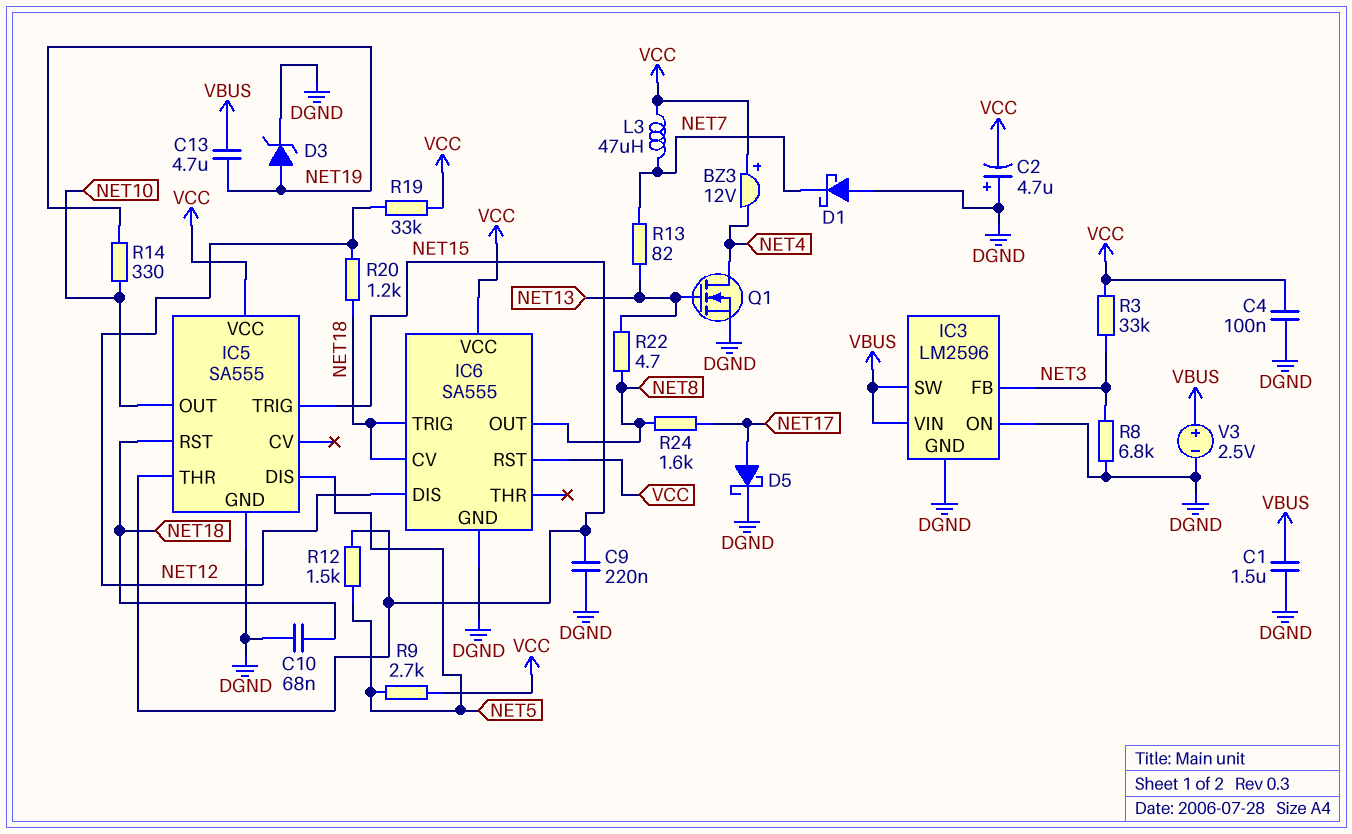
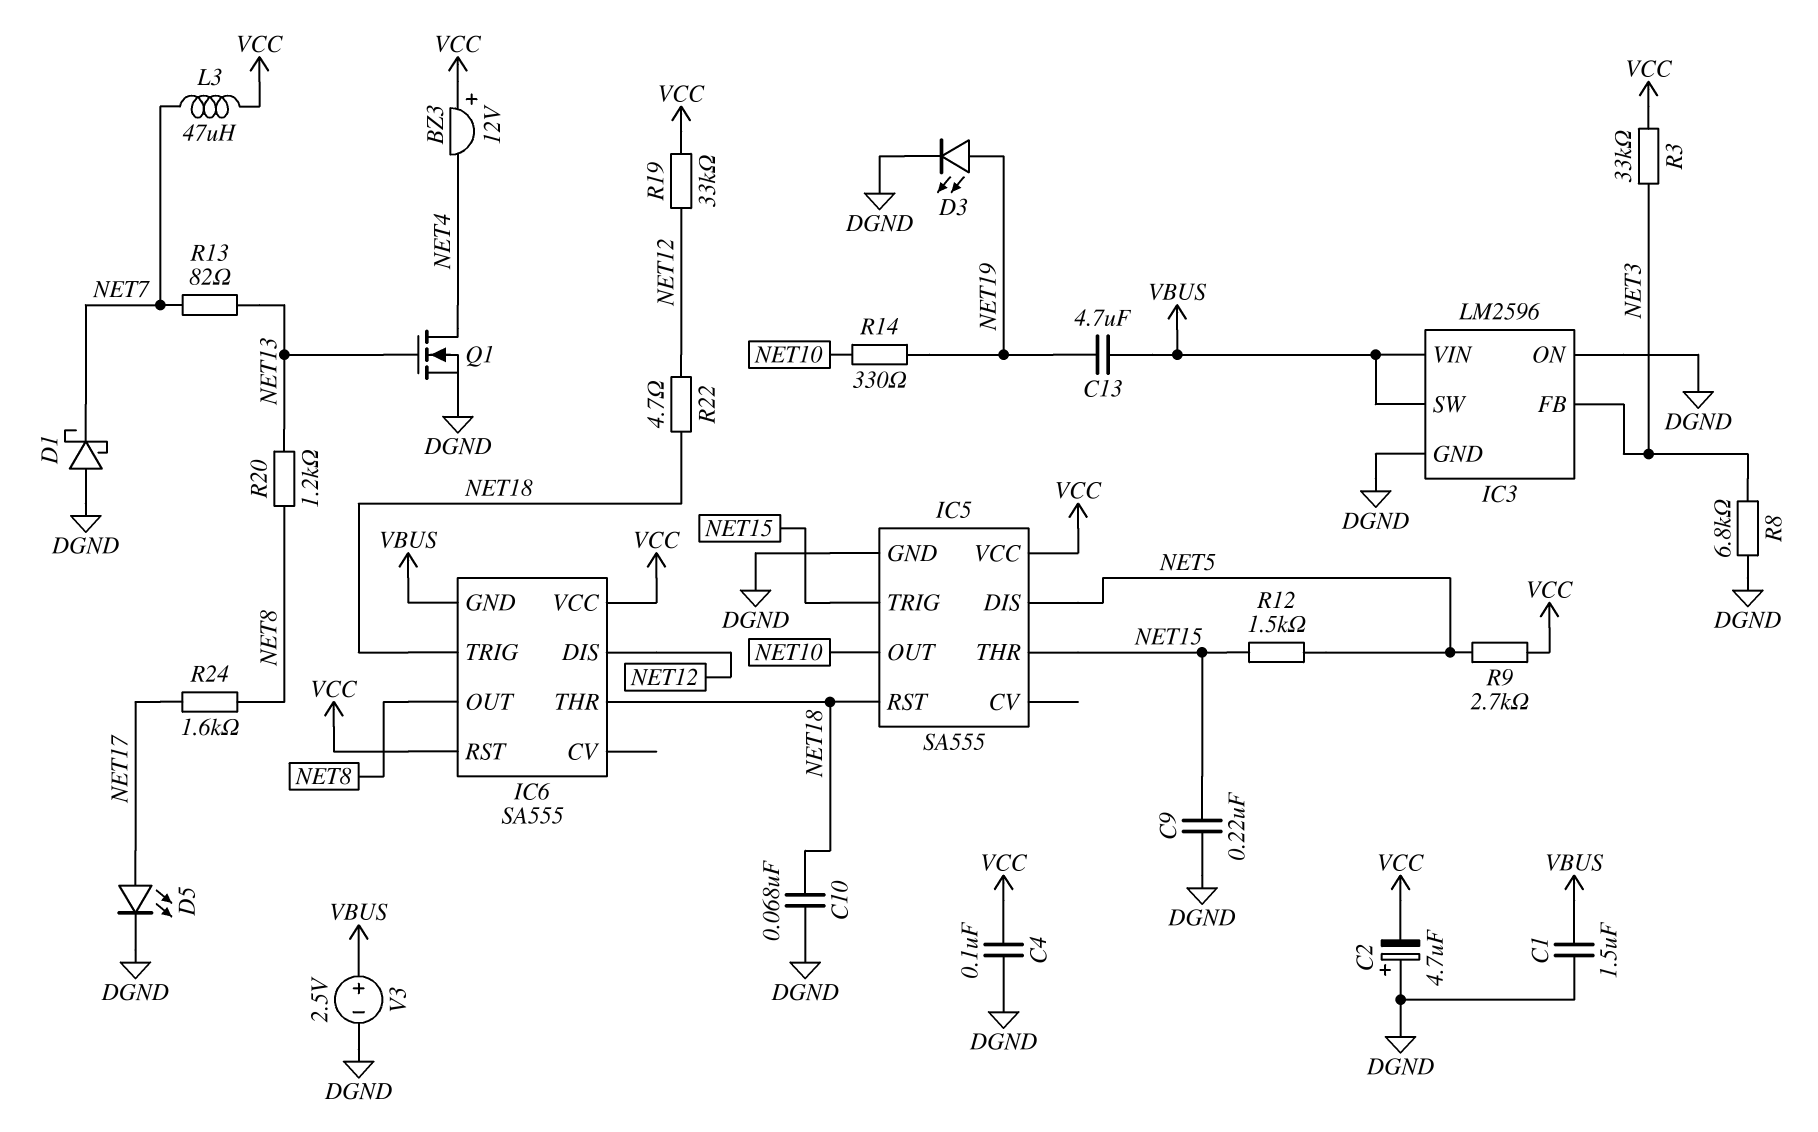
D3: zener (A NET19, K DGND) -> LED (A NET19, K DGND)
D5: schottky (A NET17, K DGND) -> LED (A NET17, K DGND)
IC6 pin CV: NET18 -> none
IC6 pin GND: DGND -> VBUS
IC6 pin THR: none -> NET18
R20: 1.2k (NET12, NET18) -> 1.2k (NET8, NET13)
R22: 4.7 (NET8, NET13) -> 4.7 (NET12, NET18)

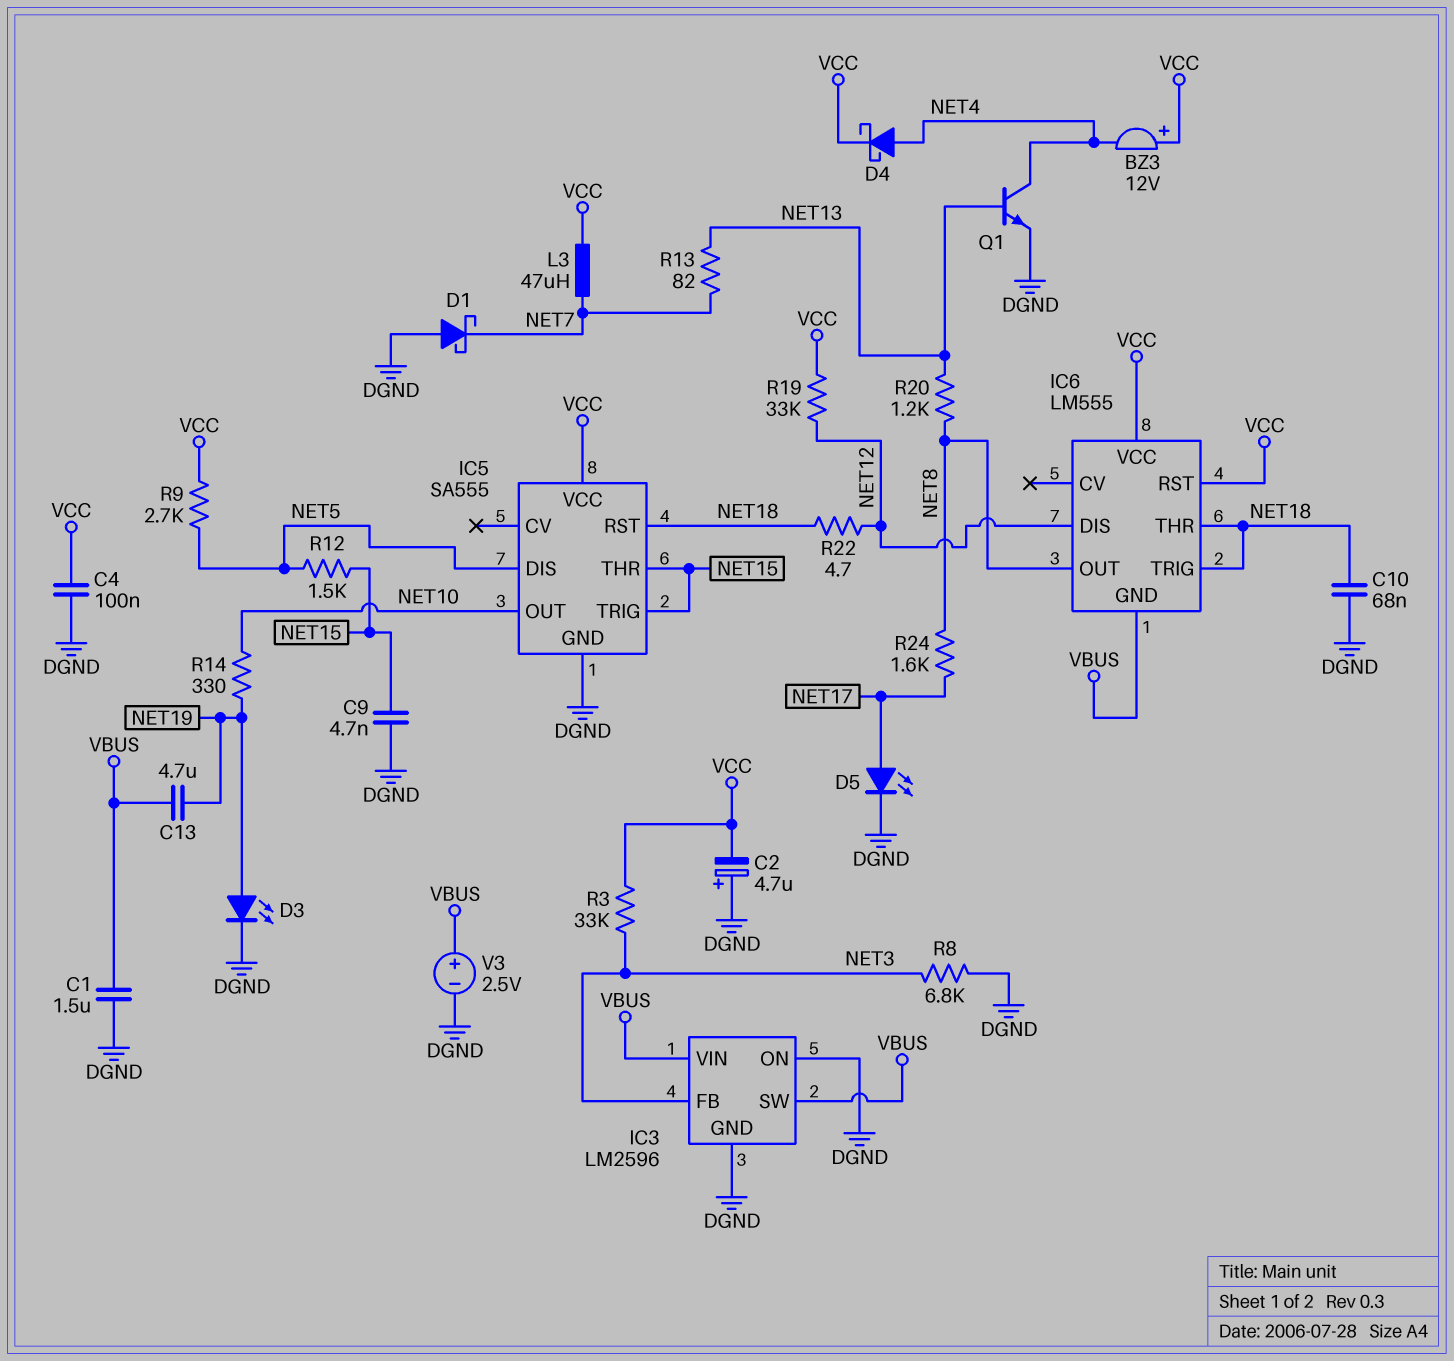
C9: 220nF (DGND, NET15) -> 4.7nF (DGND, NET15)
D4: none -> schottky (A NET4, K VCC)
IC6: SA555 -> LM555
Q1: NMOS (G NET13, D NET4, S DGND) -> NPN (B NET13, C NET4, E DGND)

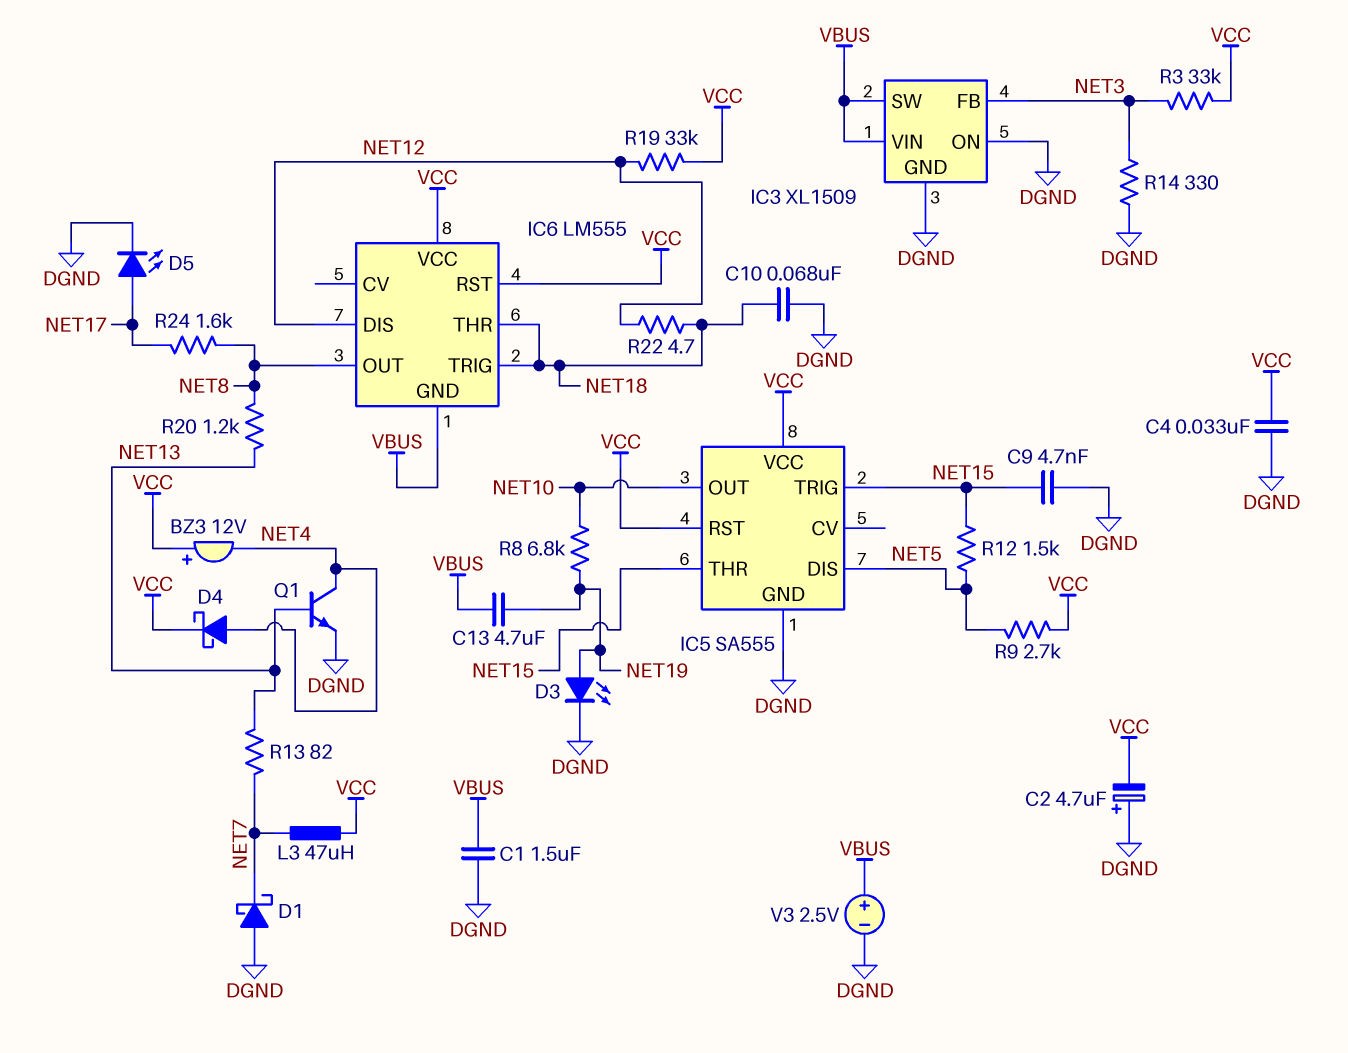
C4: 100nF (DGND, VCC) -> 33nF (DGND, VCC)
IC3: LM2596 -> XL1509
IC5 pin RST: NET18 -> VCC
R8: 6.8k (DGND, NET3) -> 6.8k (NET10, NET19)
R14: 330 (NET10, NET19) -> 330 (DGND, NET3)

